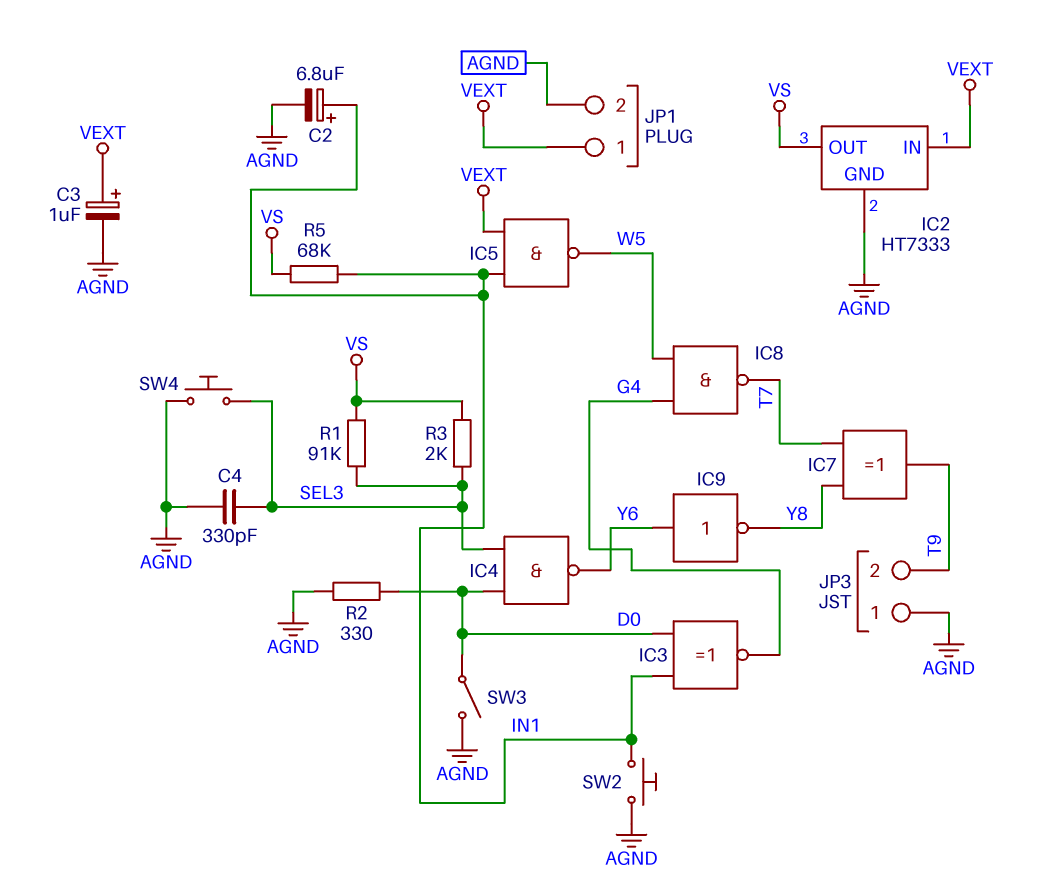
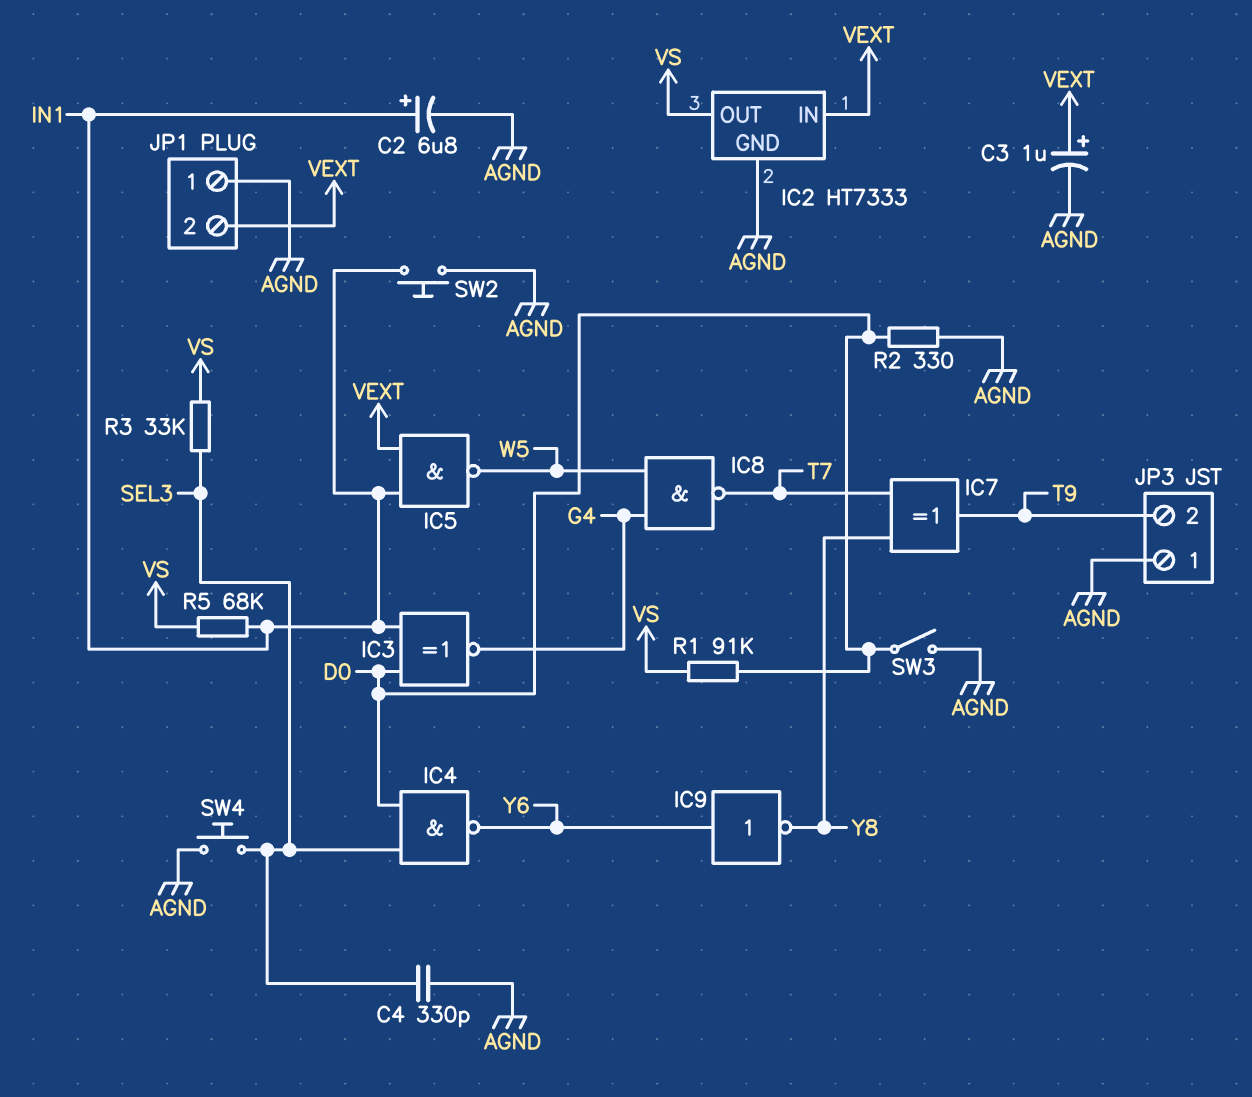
JP1 pin 1: VEXT -> AGND
JP1 pin 2: AGND -> VEXT
R1: 91k (SEL3, VS) -> 91k (D0, VS)
R3: 2k (SEL3, VS) -> 33k (SEL3, VS)

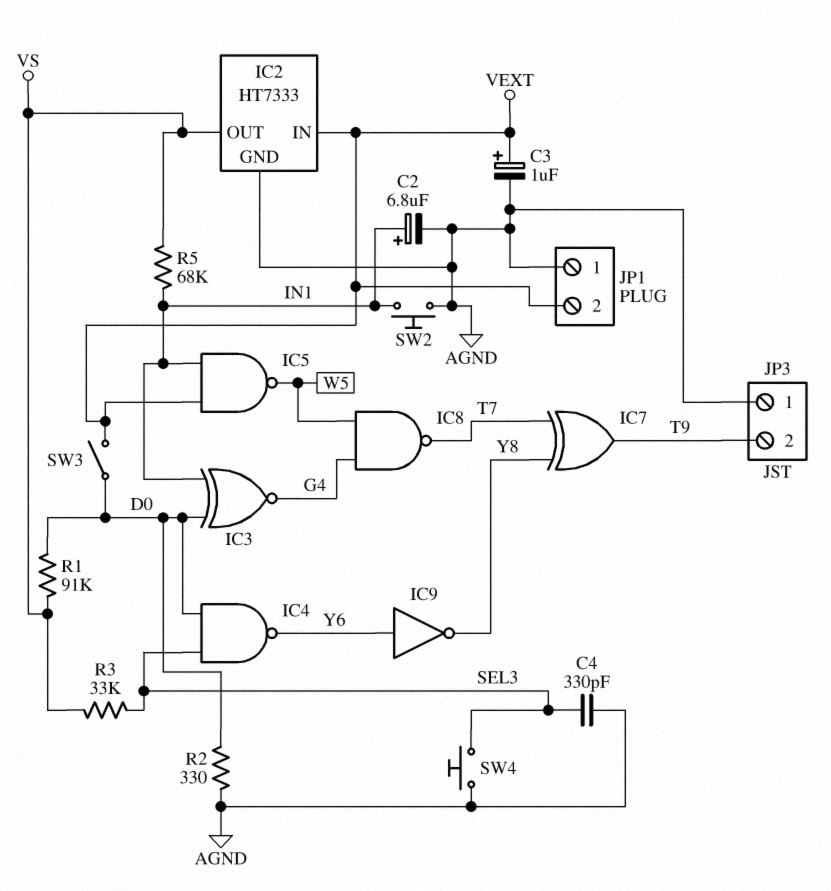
SW3: switch (AGND, D0) -> switch (D0, VEXT)

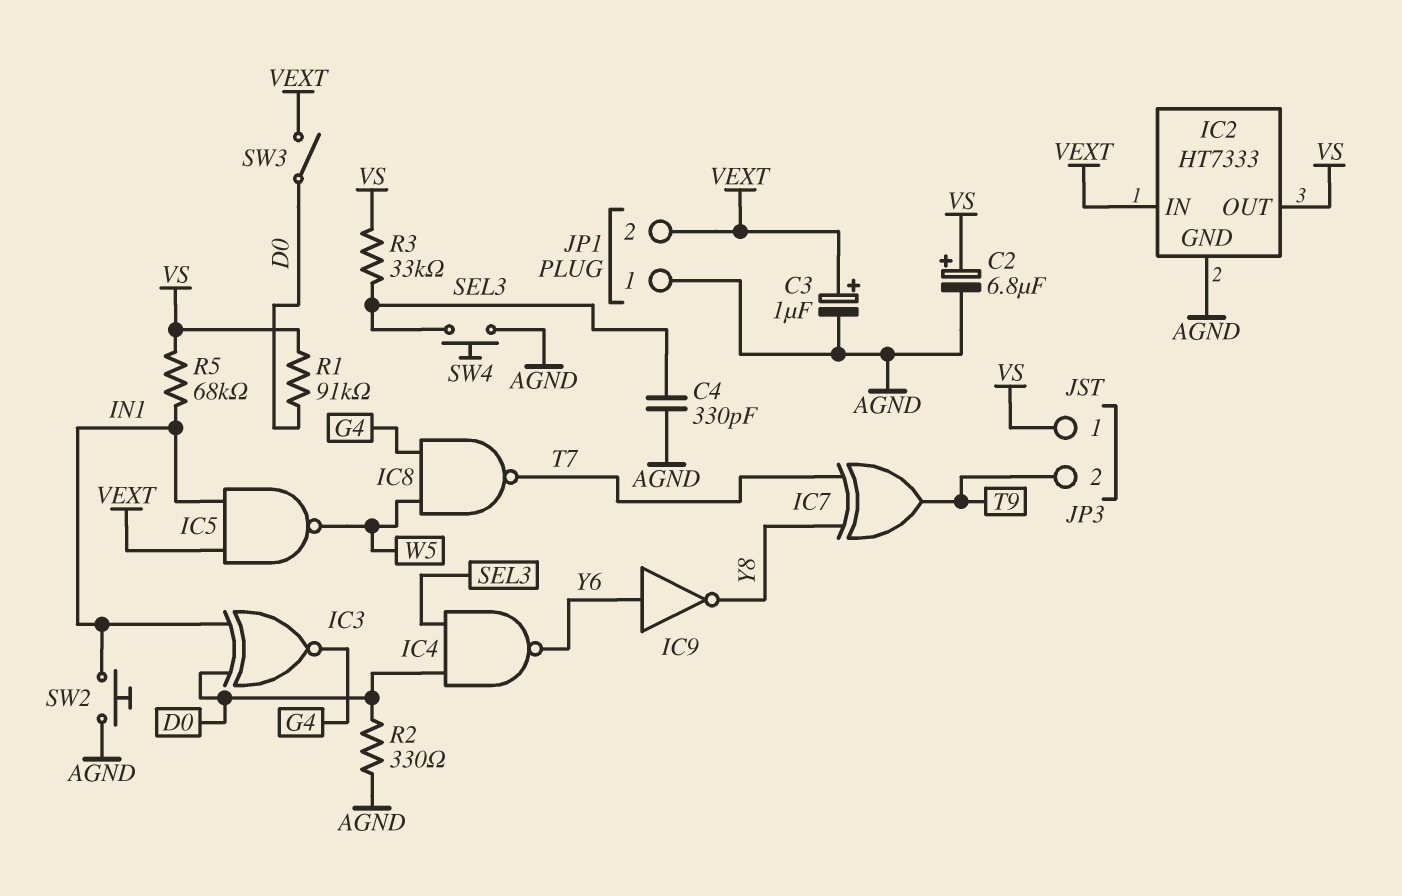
C2: 6.8uF (plus IN1, minus AGND) -> 6.8uF (plus VS, minus AGND)
JP3 pin 1: AGND -> VS

